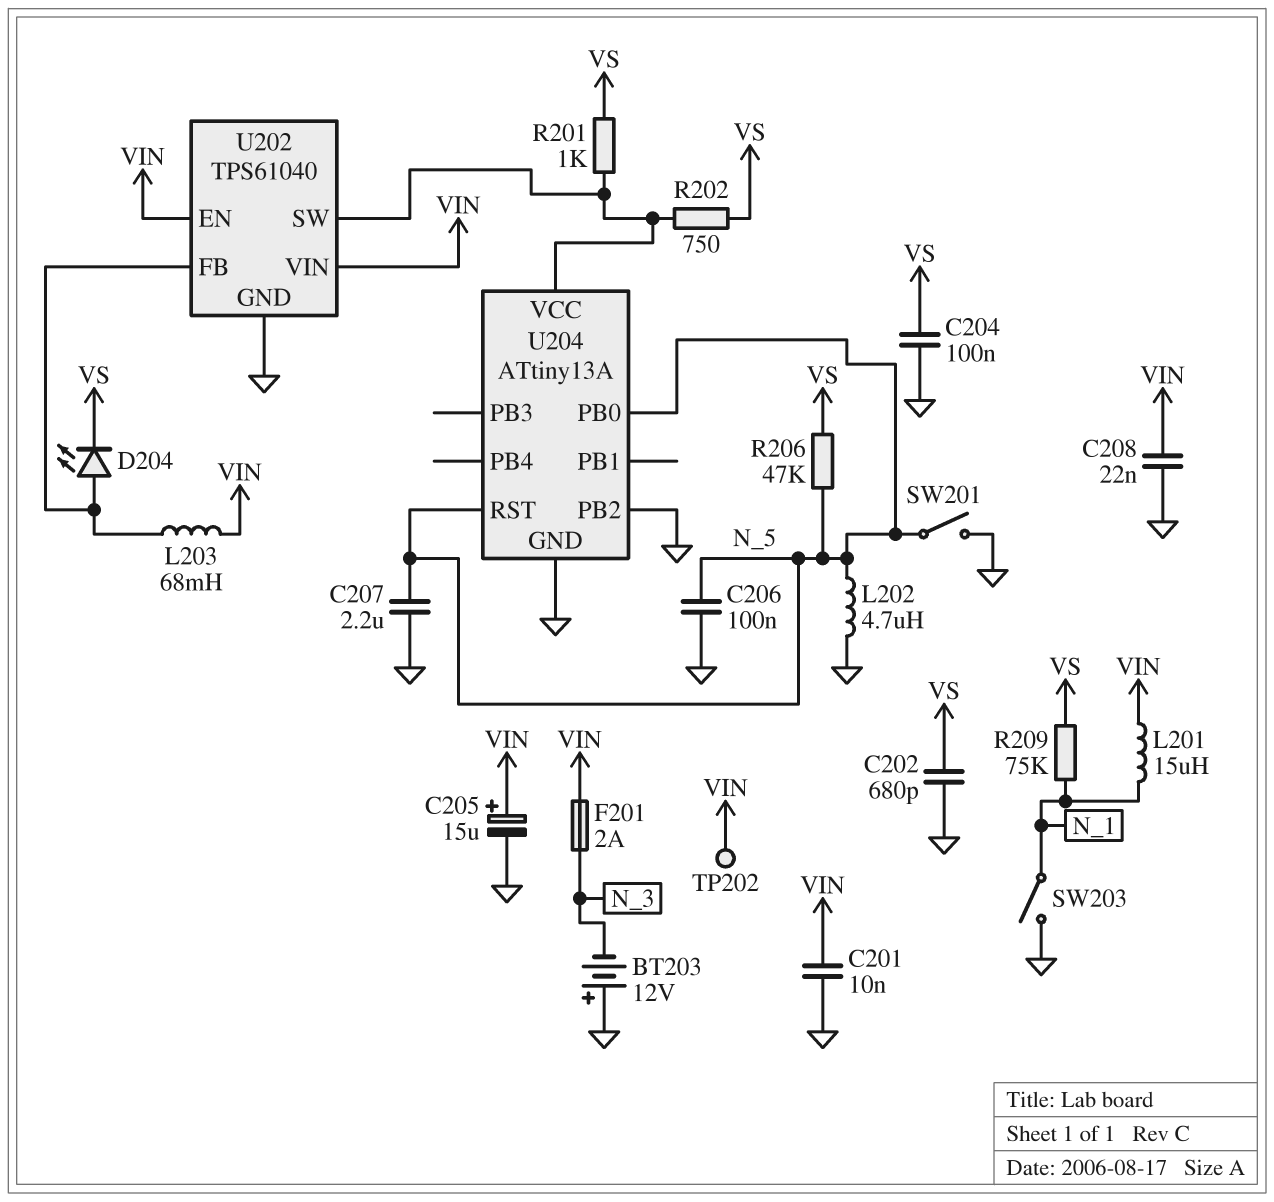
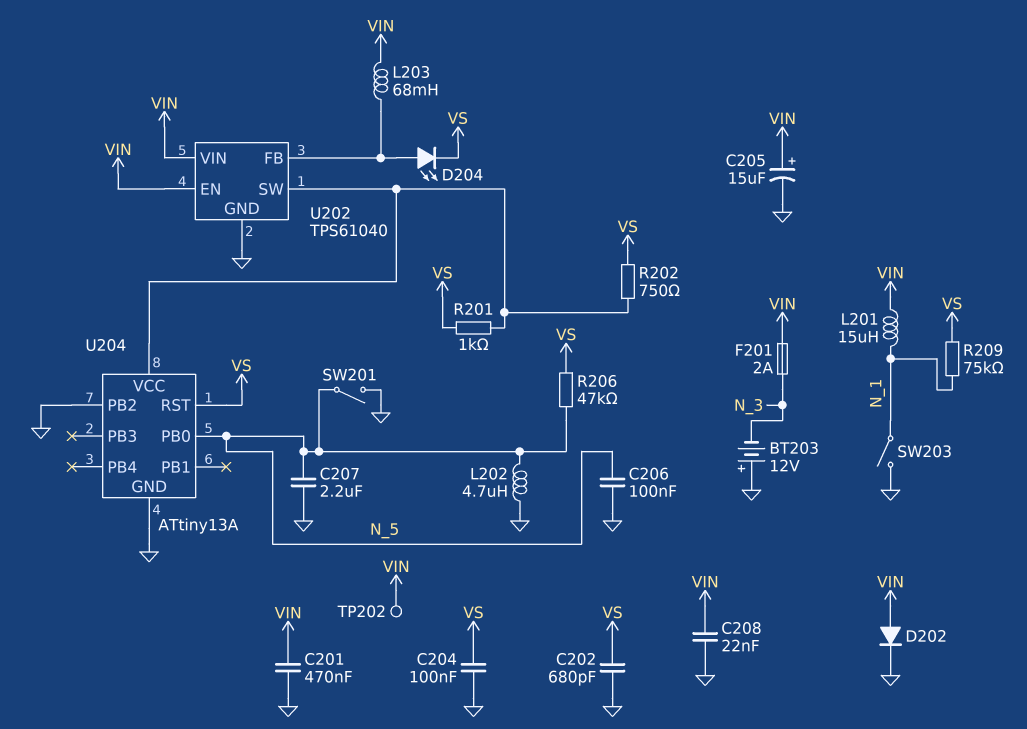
C201: 10nF (GND, VIN) -> 470nF (GND, VIN)
D202: none -> diode (A VIN, K GND)
U204 pin RST: N_5 -> VS

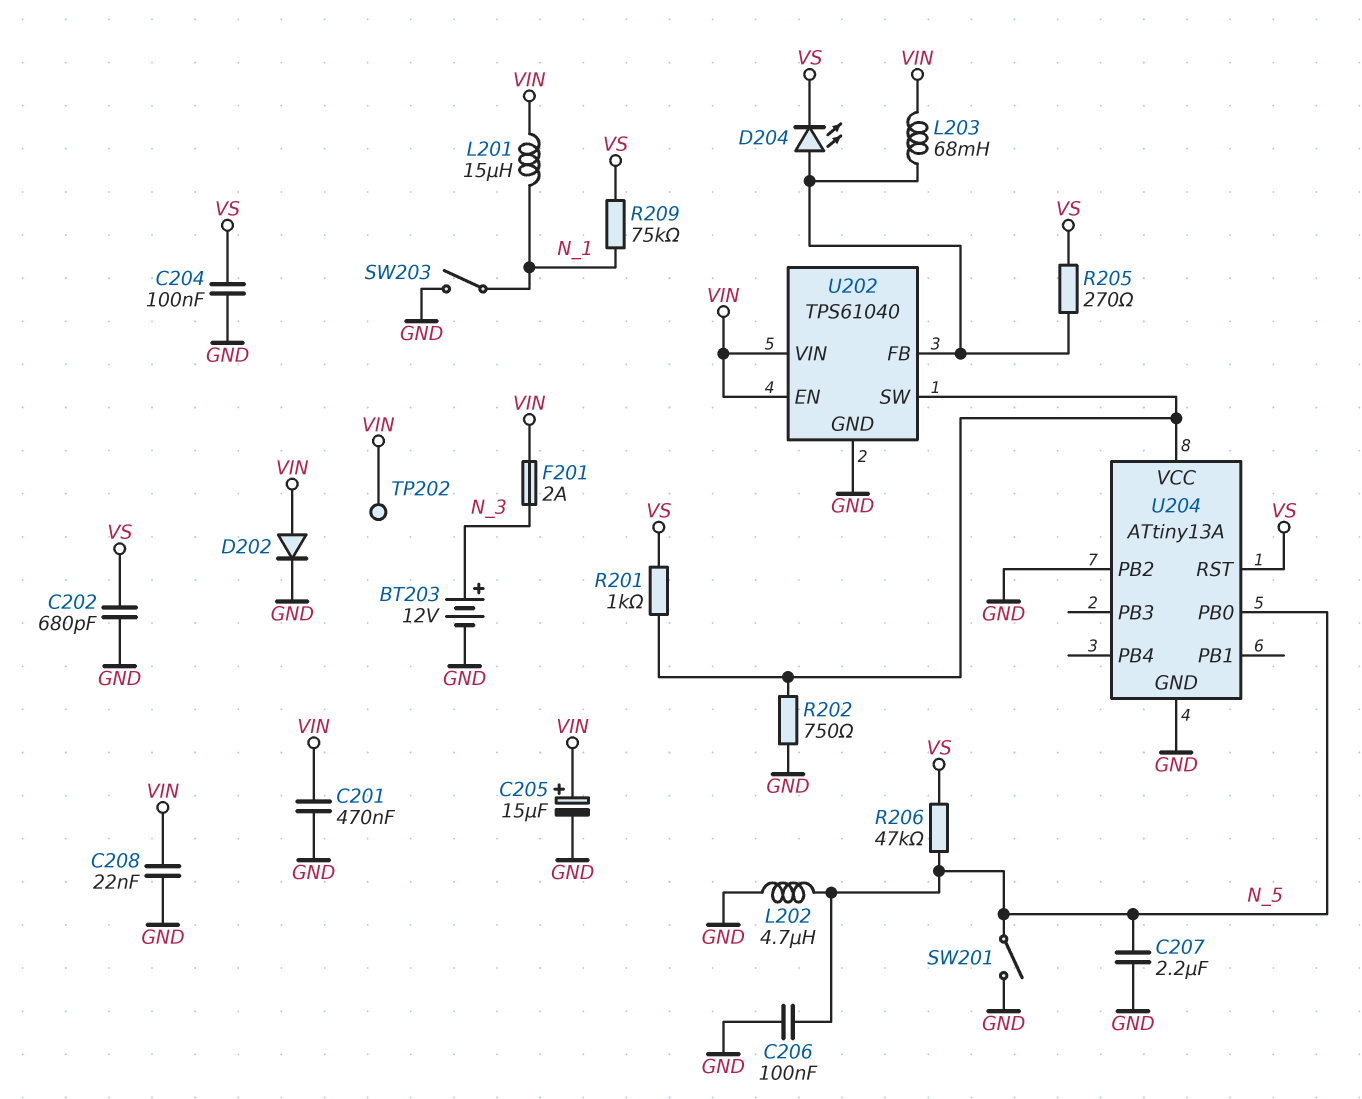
BT203: 12V (plus GND, minus N_3) -> 12V (plus N_3, minus GND)
R202: 750 (U202/SW, VS) -> 750 (GND, U202/SW)
R205: none -> 270 (U202/FB, VS)

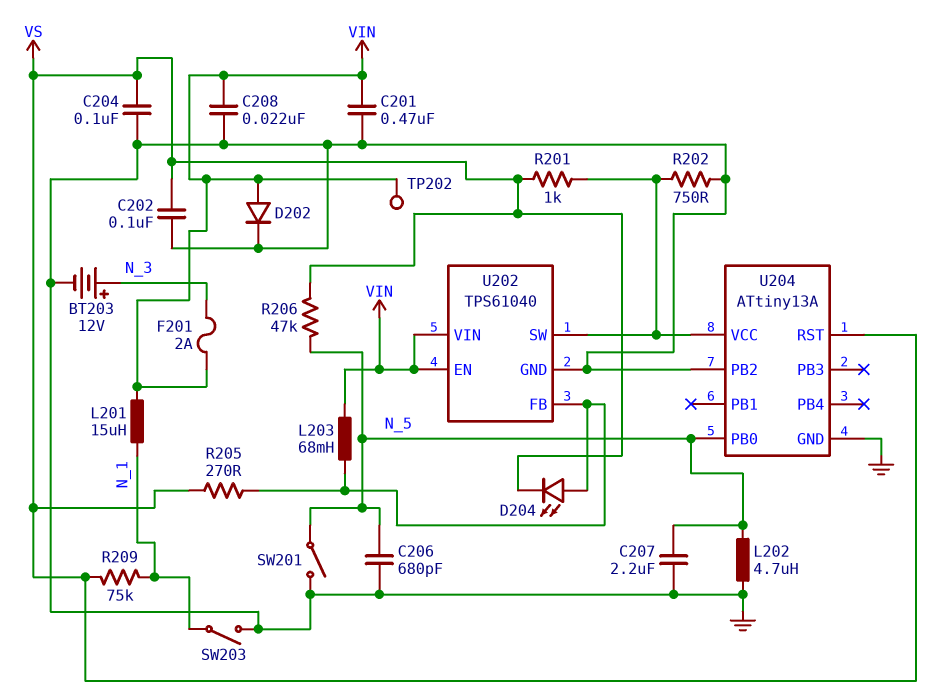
C202: 680pF (GND, VS) -> 100nF (GND, VS)
C205: 15uF (plus VIN, minus GND) -> none
C206: 100nF (GND, N_5) -> 680pF (GND, N_5)

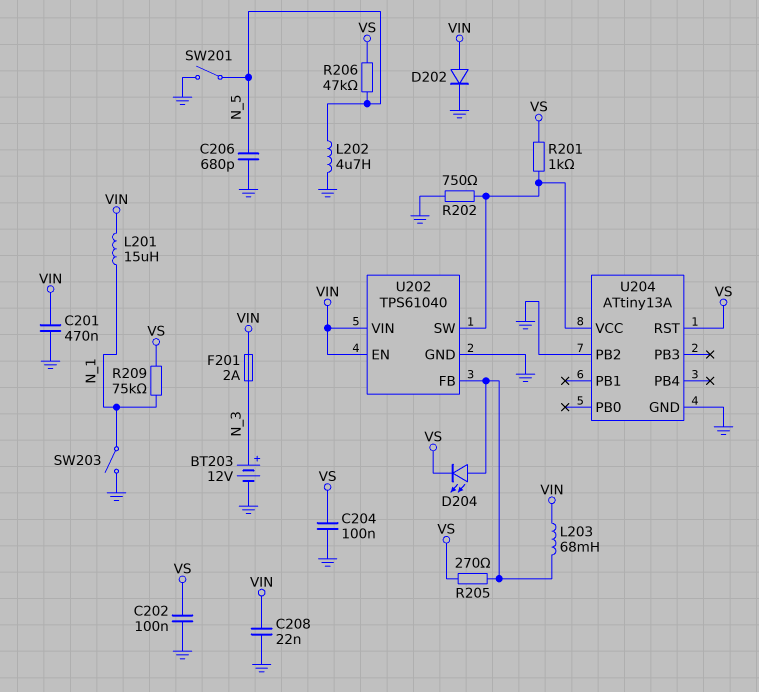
C207: 2.2uF (GND, N_5) -> none
TP202: test point (VIN) -> none
U204 pin PB0: N_5 -> none

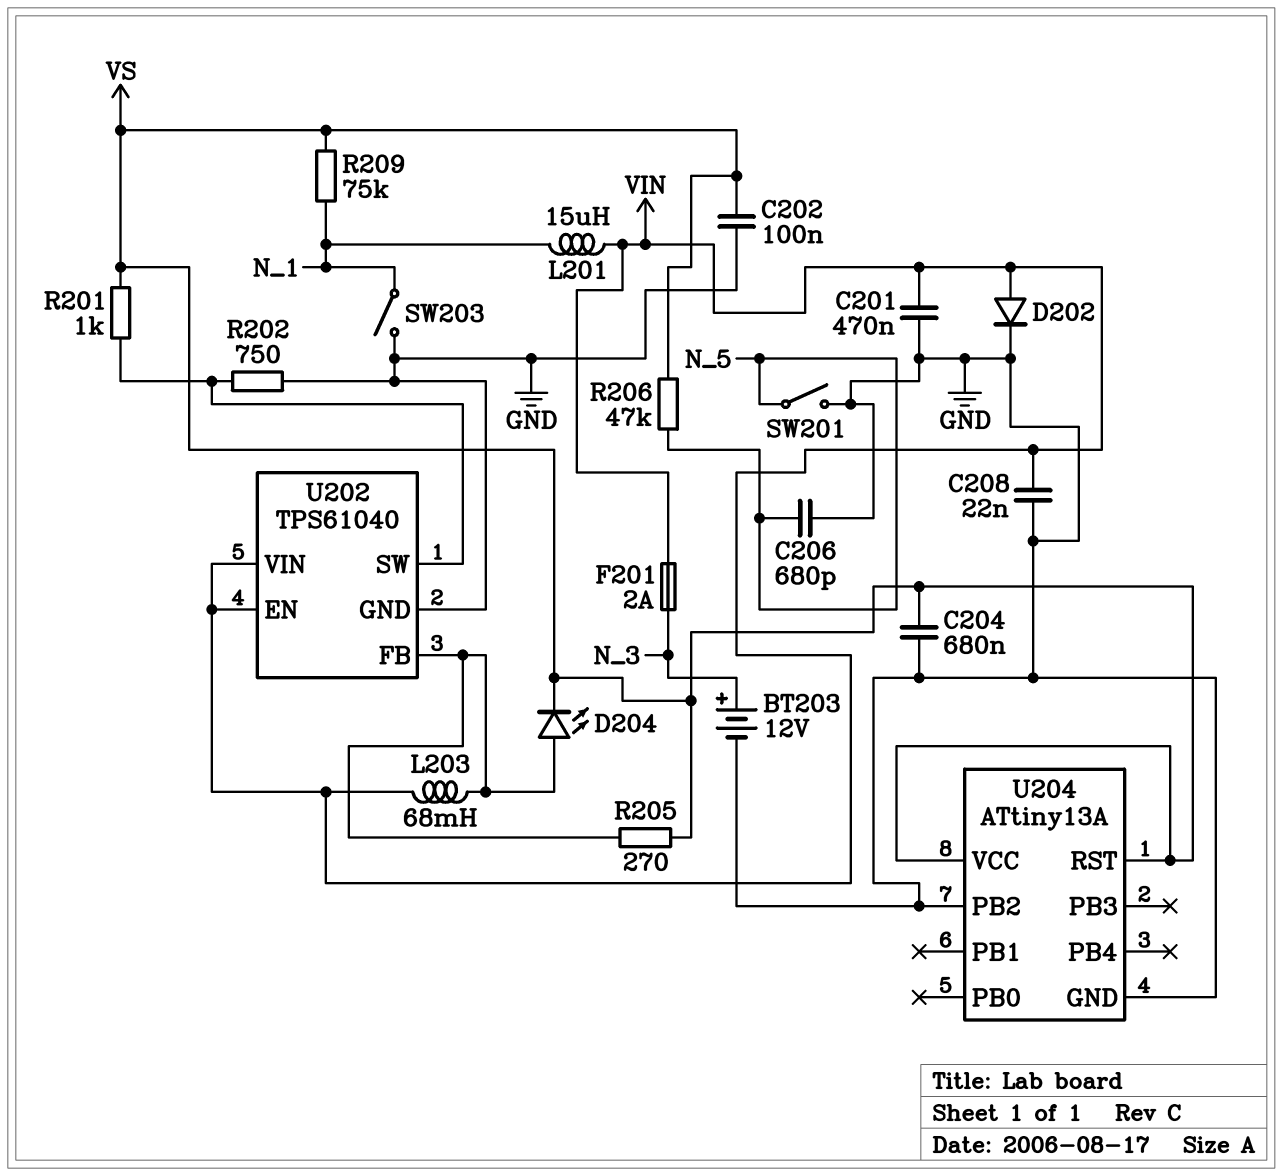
C204: 100nF (GND, VS) -> 680nF (GND, VS)
L202: 4.7uH (GND, N_5) -> none
U204 pin VCC: U202/SW -> VS

